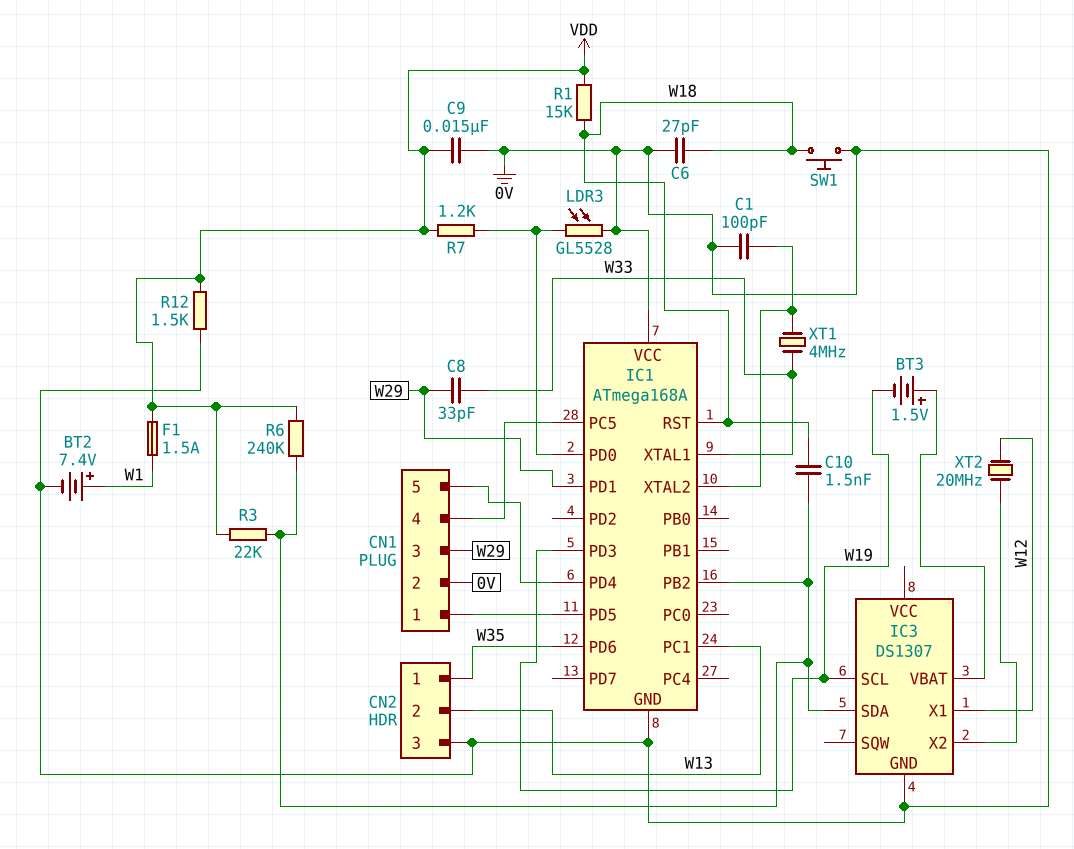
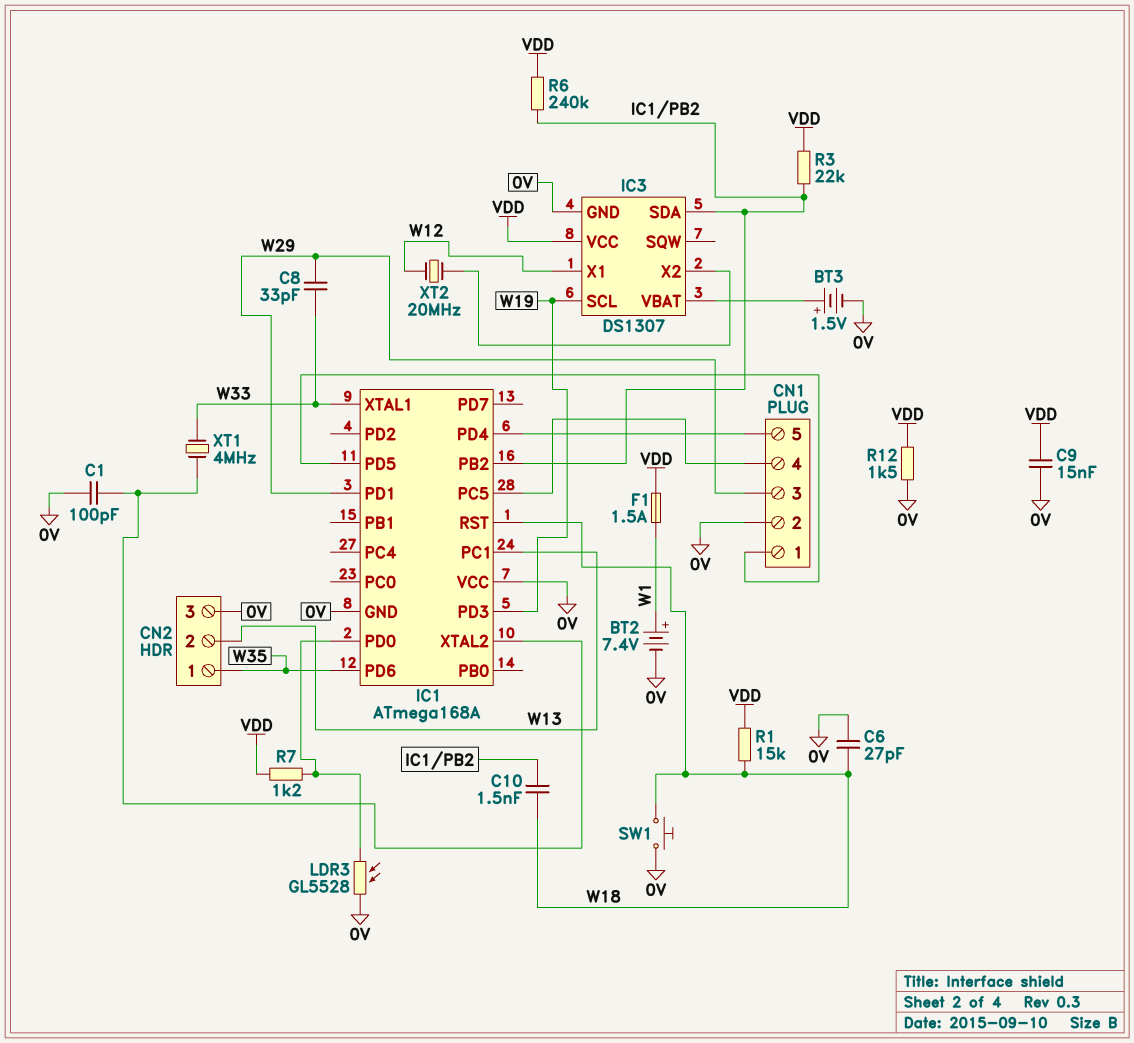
BT3: 1.5V (plus IC3/VBAT, minus W19) -> 1.5V (plus IC3/VBAT, minus 0V)
IC3 pin VCC: none -> VDD

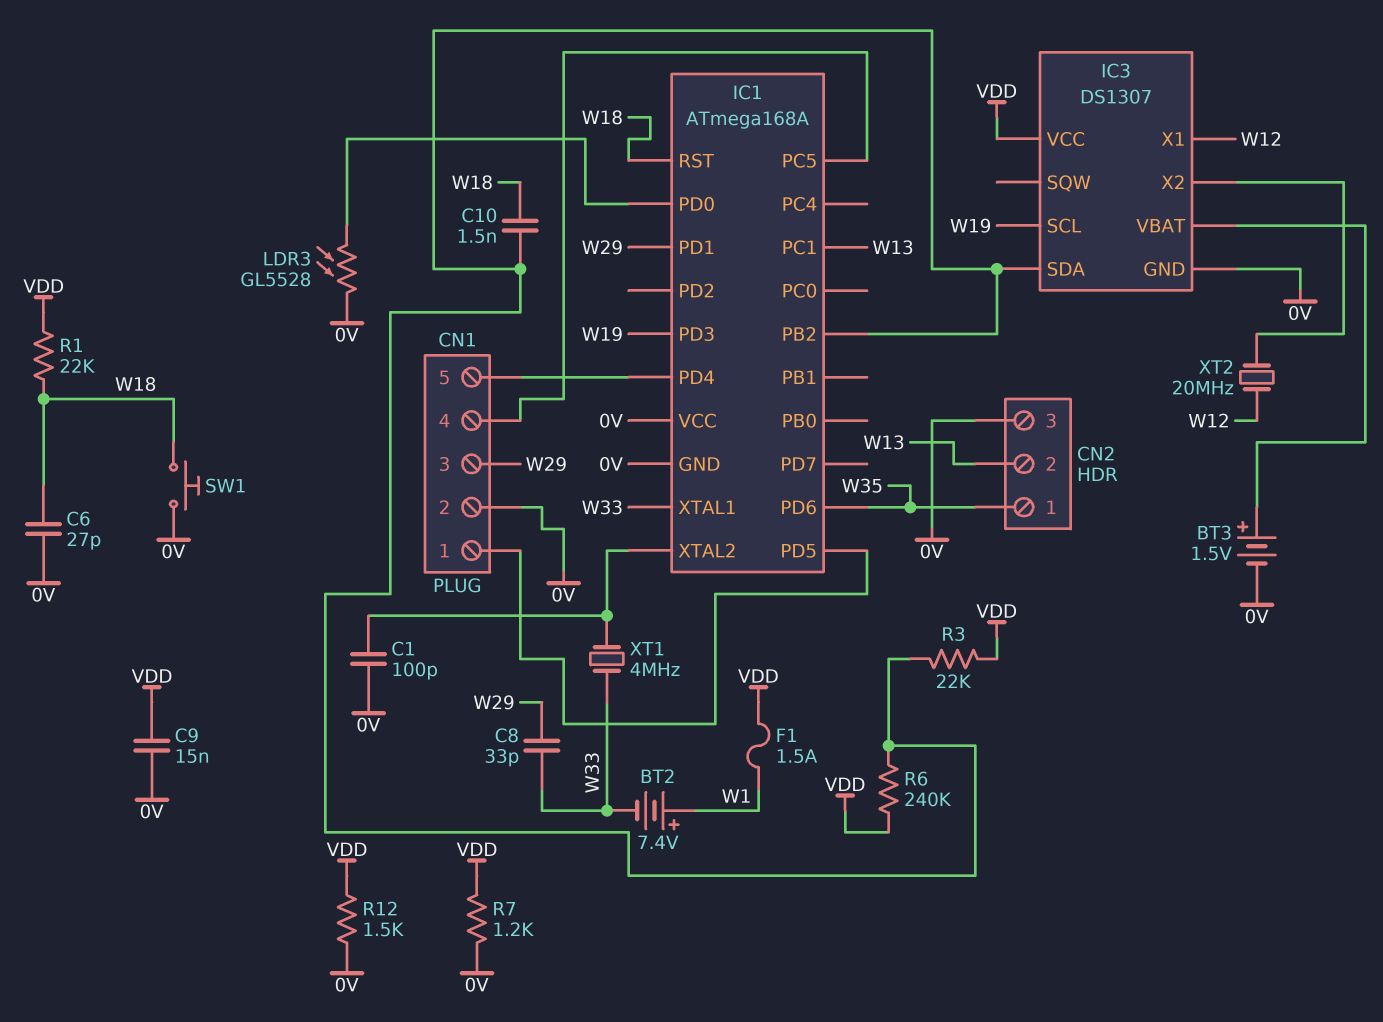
BT2: 7.4V (plus W1, minus 0V) -> 7.4V (plus W1, minus W33)
R1: 15k (VDD, W18) -> 22k (VDD, W18)
R7: 1.2k (IC1/PD0, VDD) -> 1.2k (0V, VDD)

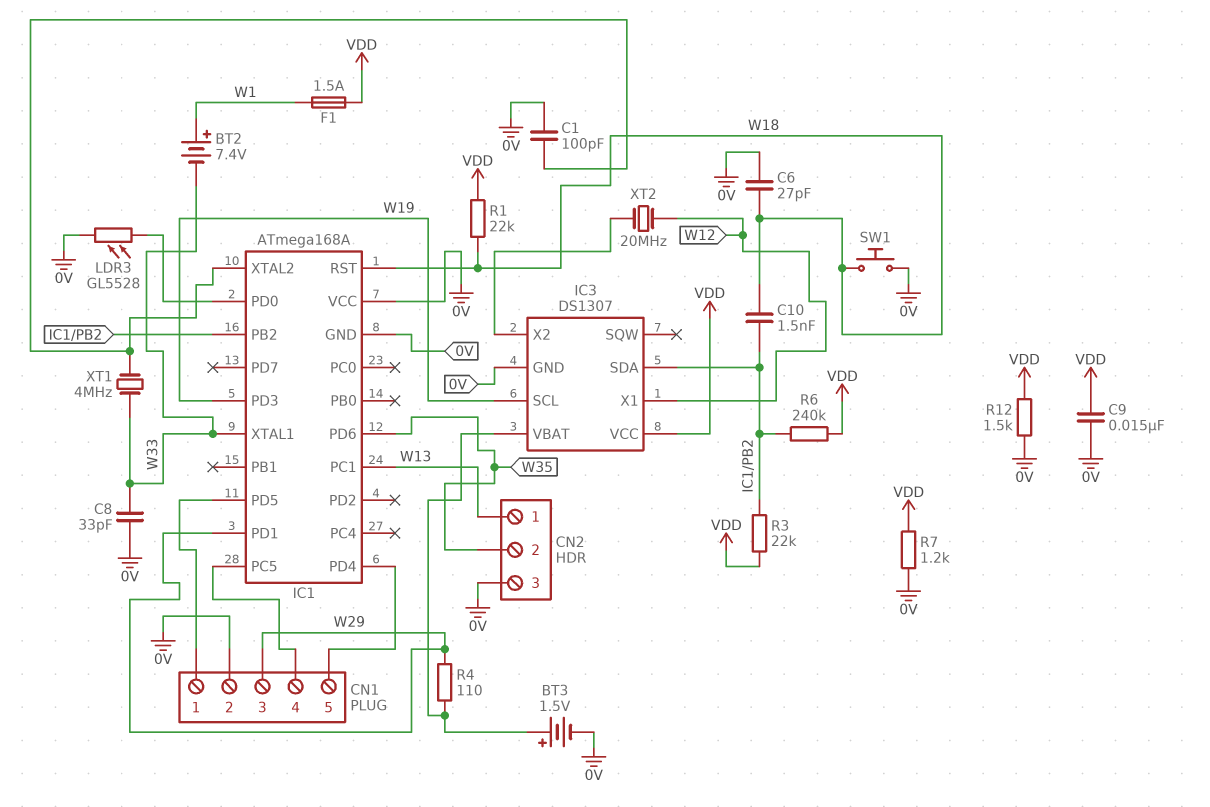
C8: 33pF (W29, W33) -> 33pF (0V, W33)
CN2 pin 1: W35 -> W13
CN2 pin 2: W13 -> W35
R4: none -> 110 (IC3/VBAT, W29)

